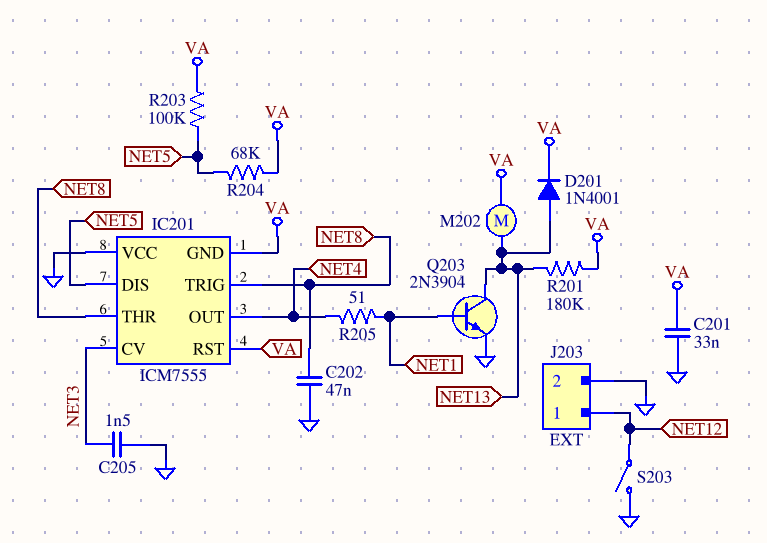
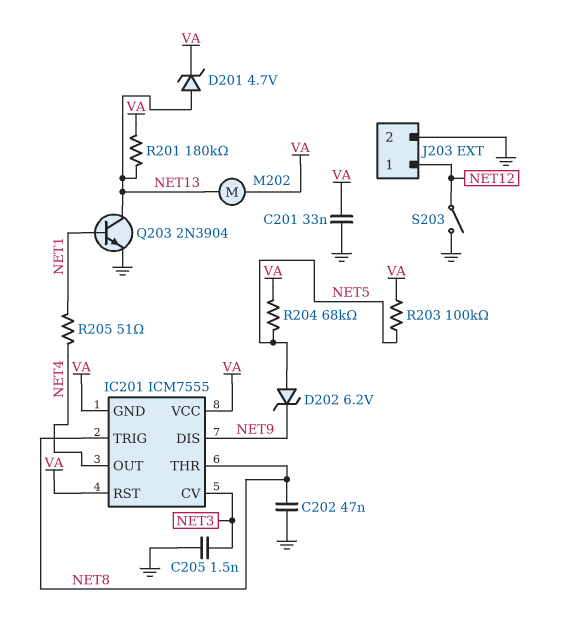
D201: diode 1N4001 (A NET13, K VA) -> zener 4.7V (A NET13, K VA)
D202: none -> zener 6.2V (A NET5, K NET9)
IC201 pin DIS: NET5 -> NET9
IC201 pin VCC: GND -> VA

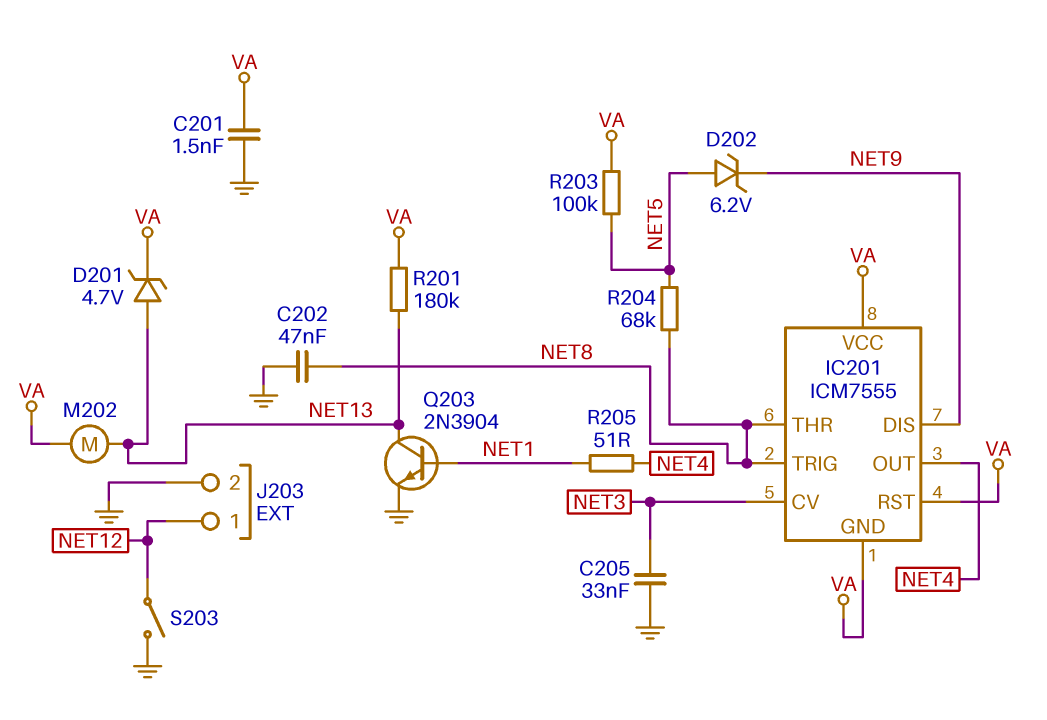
C201: 33nF (GND, VA) -> 1.5nF (GND, VA)
C205: 1.5nF (GND, NET3) -> 33nF (GND, NET3)
R204: 68k (NET5, VA) -> 68k (NET5, NET8)

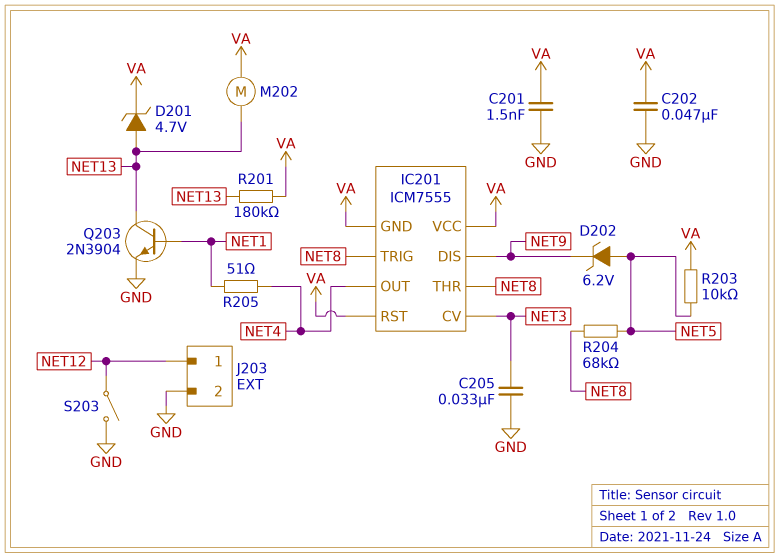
C202: 47nF (GND, NET8) -> 47nF (GND, VA)
R203: 100k (NET5, VA) -> 10k (NET5, VA)

